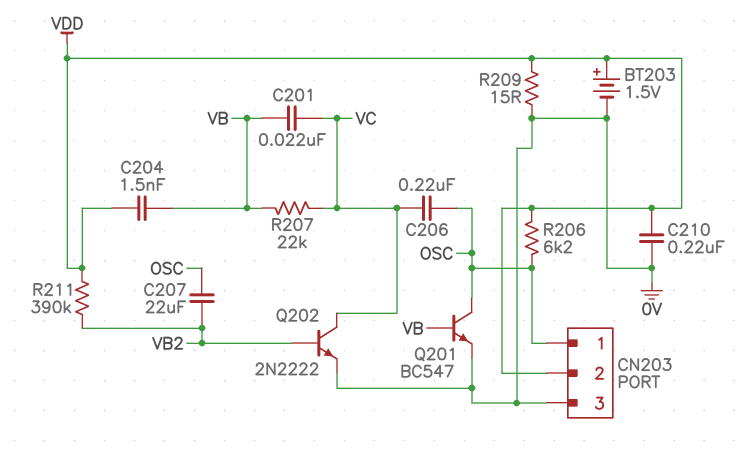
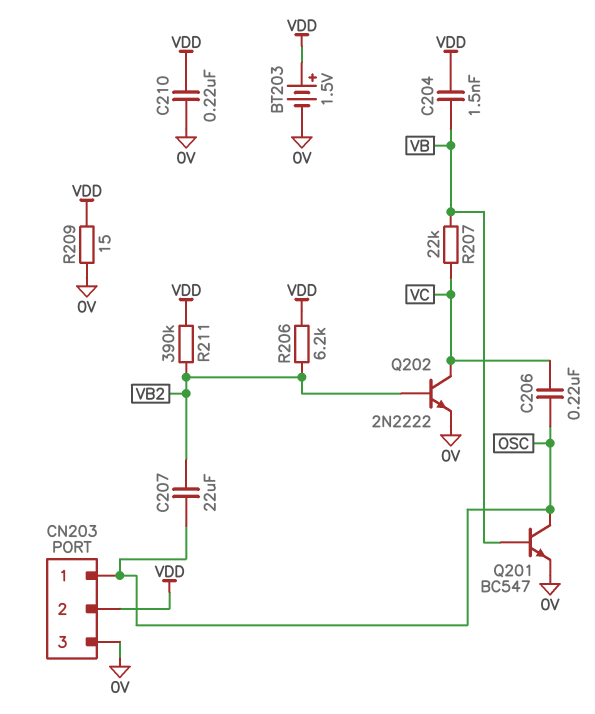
C201: 22nF (VB, VC) -> none
R206: 6.2k (OSC, VDD) -> 6.2k (VB2, VDD)

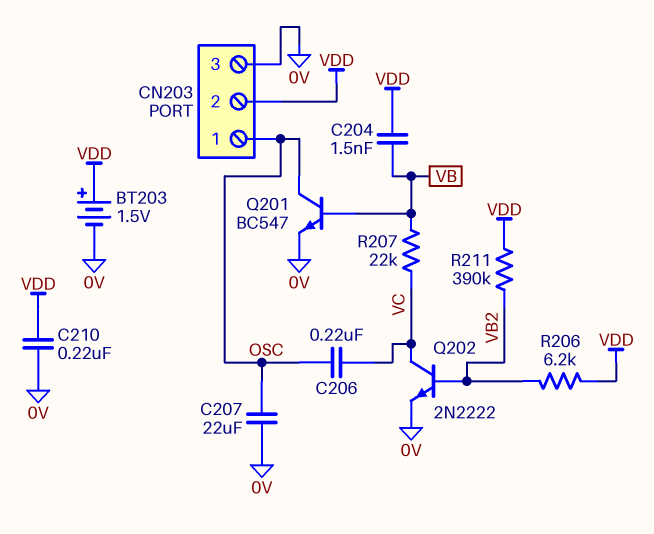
C207: 22uF (OSC, VB2) -> 22uF (0V, OSC)
R209: 15 (0V, VDD) -> none

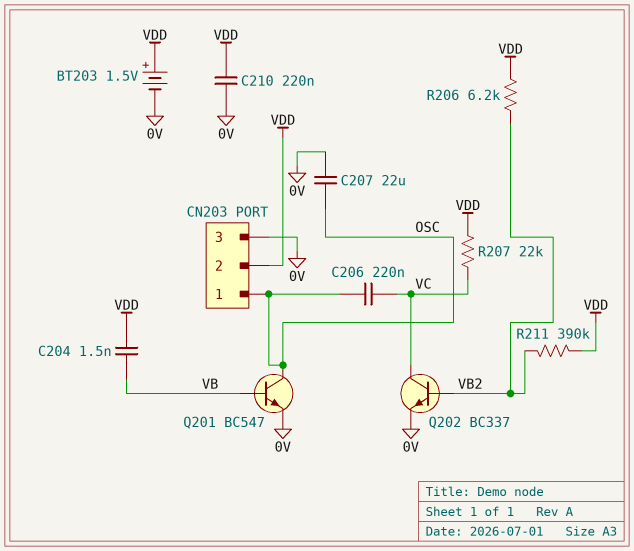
Q202: NPN 2N2222 (B VB2, C VC, E 0V) -> NPN BC337 (B VB2, C VC, E 0V)
R207: 22k (VB, VC) -> 22k (VC, VDD)

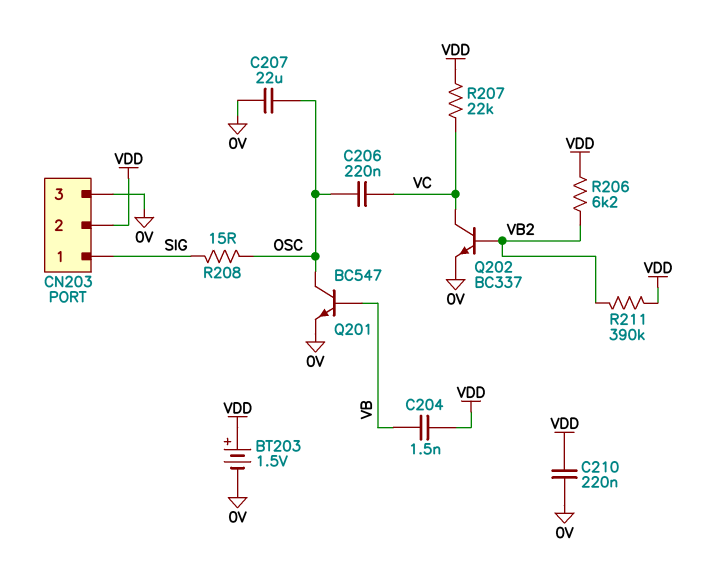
CN203 pin 1: OSC -> SIG
R208: none -> 15 (OSC, SIG)

